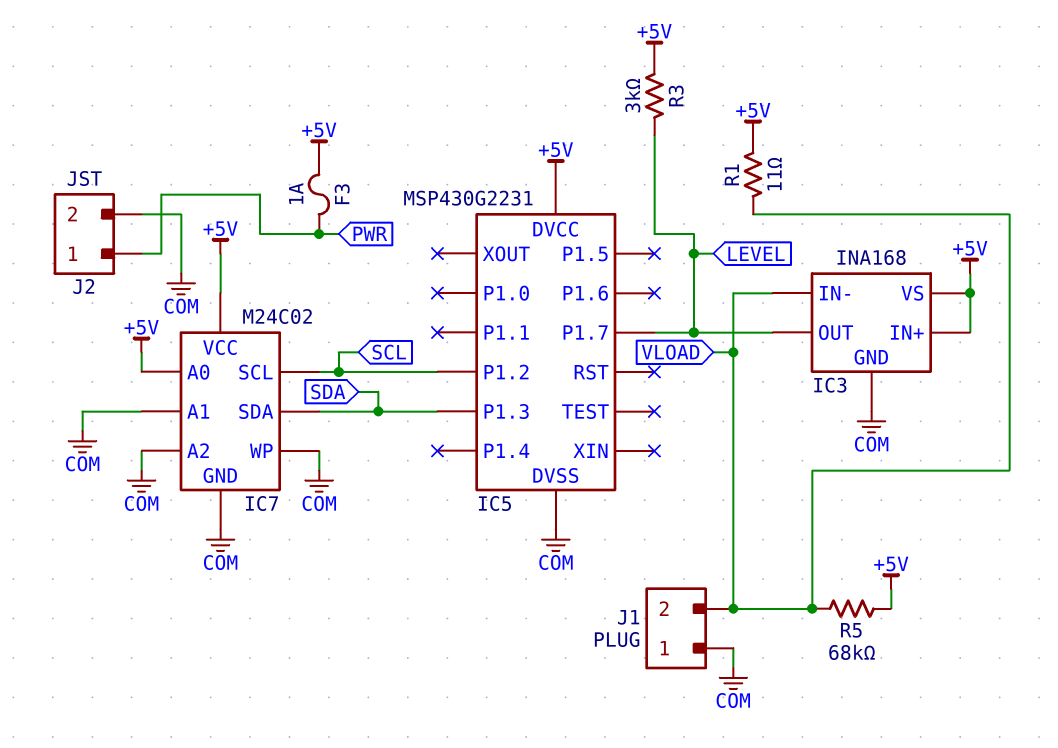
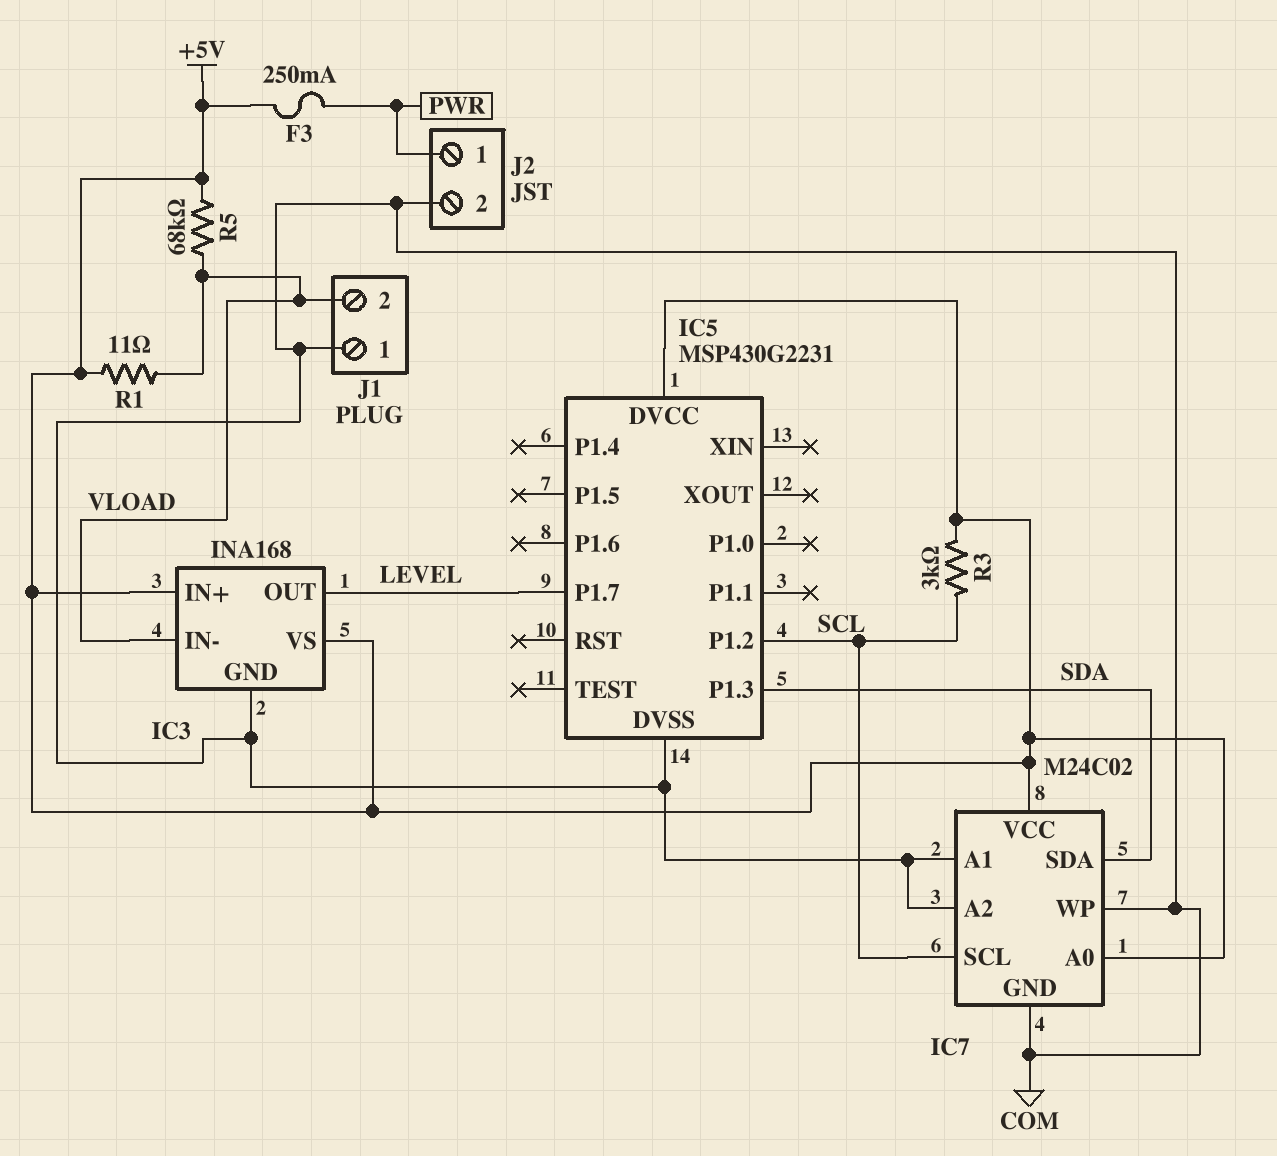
F3: 1A (+5V, PWR) -> 250mA (+5V, PWR)
R3: 3k (+5V, LEVEL) -> 3k (+5V, SCL)

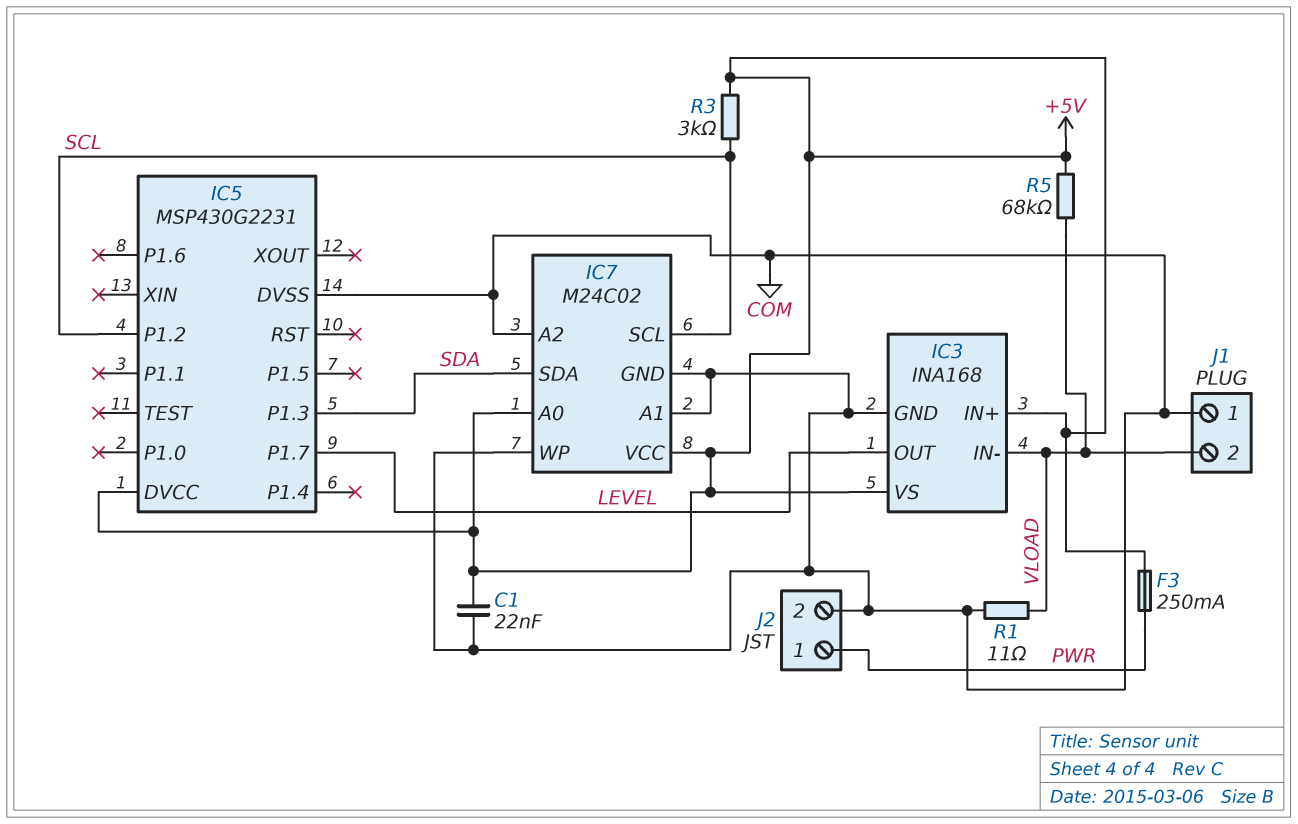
C1: none -> 22nF (+5V, COM)
R1: 11 (+5V, VLOAD) -> 11 (COM, VLOAD)

